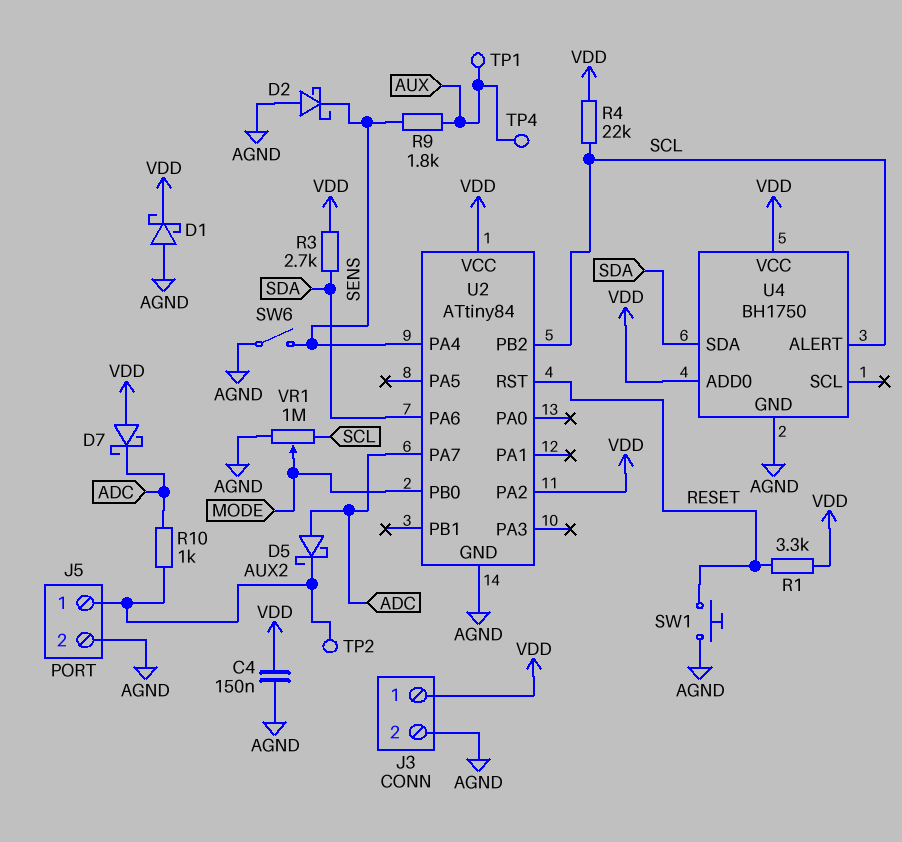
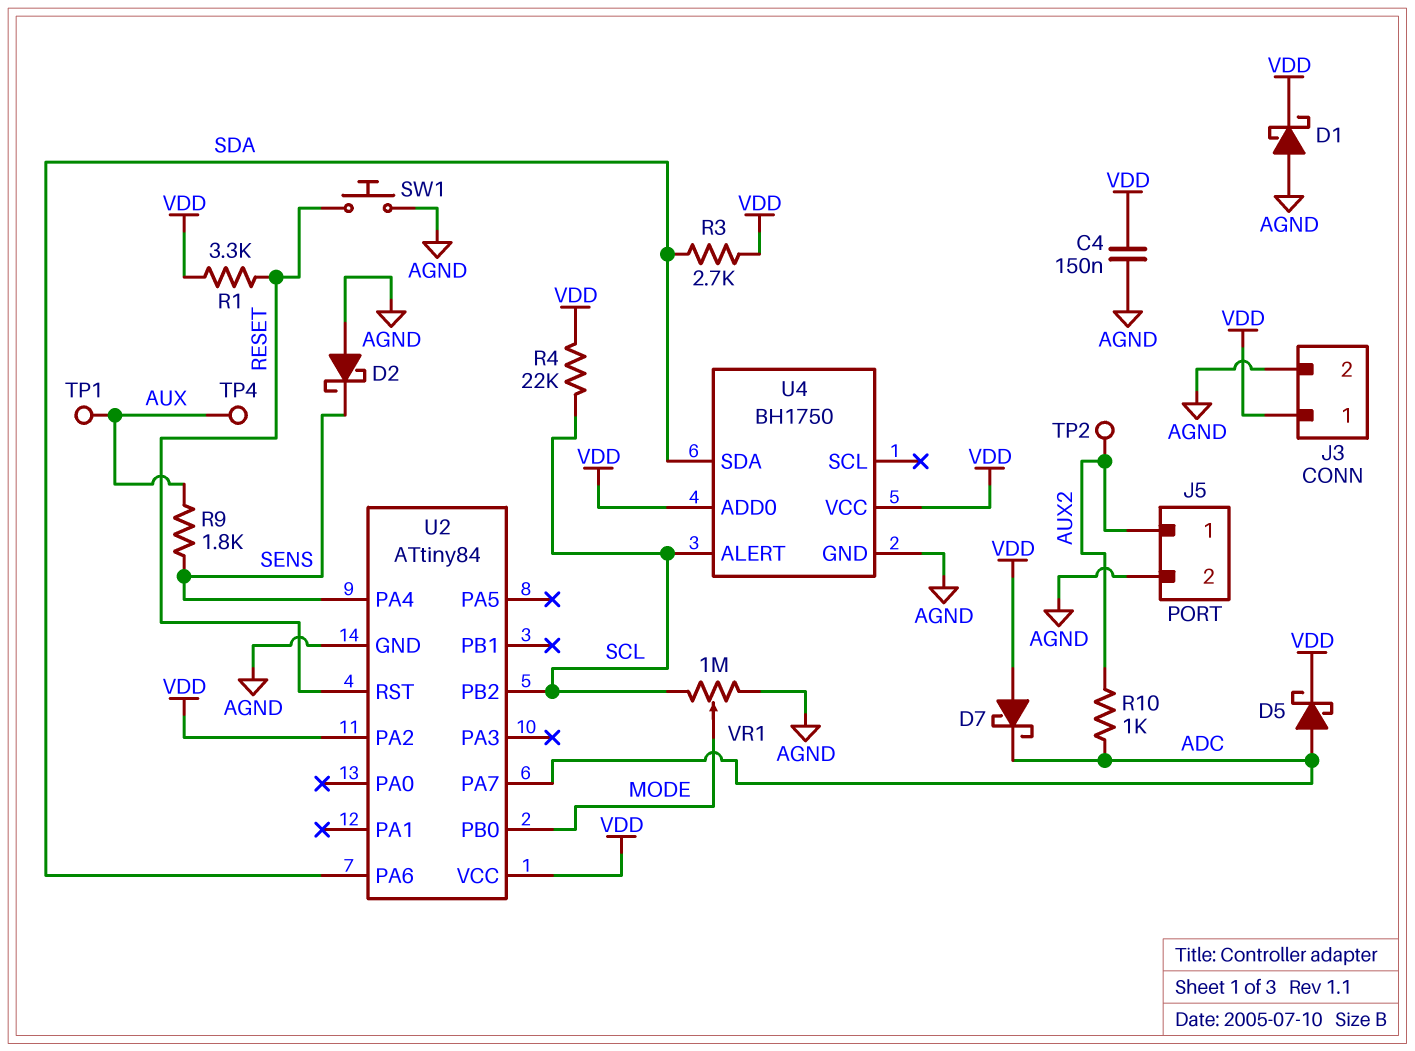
D5: schottky (A ADC, K AUX2) -> schottky (A ADC, K VDD)
SW6: switch (AGND, SENS) -> none

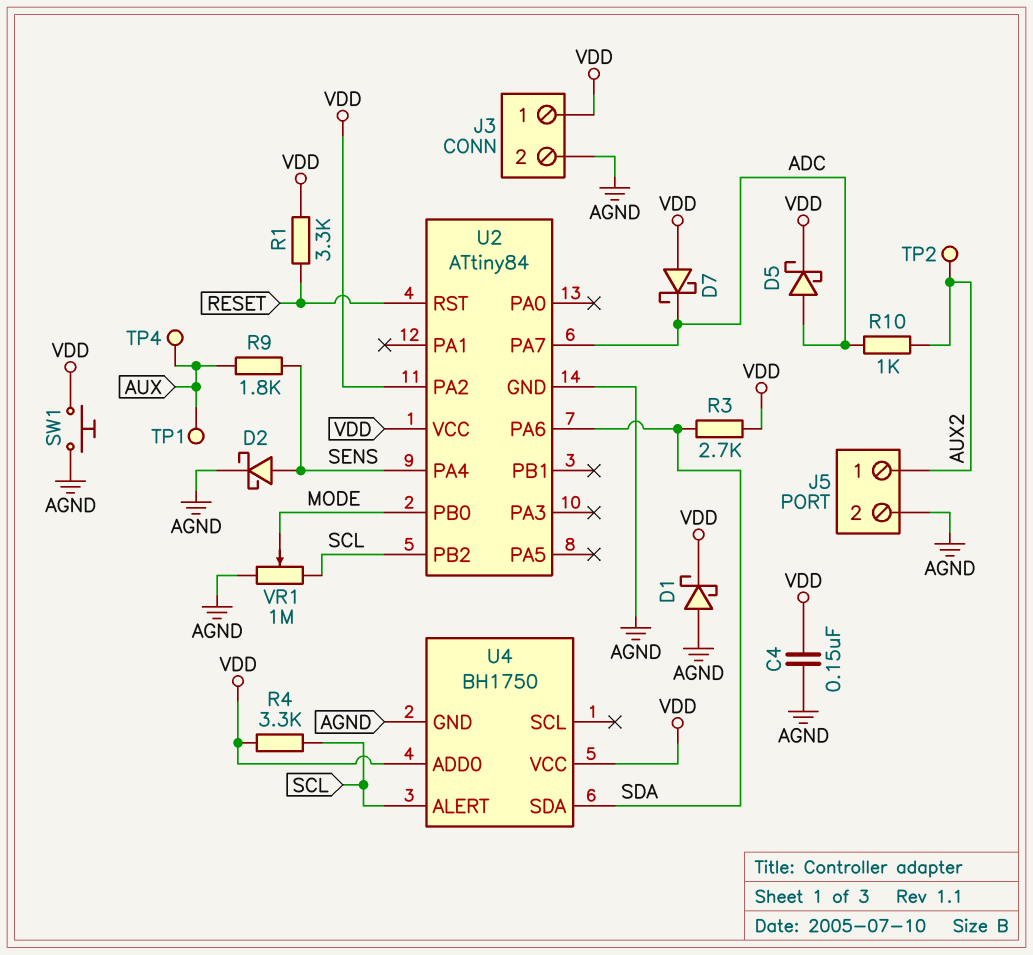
D2: schottky (A AGND, K SENS) -> schottky (A SENS, K AGND)
R4: 22k (SCL, VDD) -> 3.3k (SCL, VDD)
SW1: button (AGND, RESET) -> button (AGND, VDD)

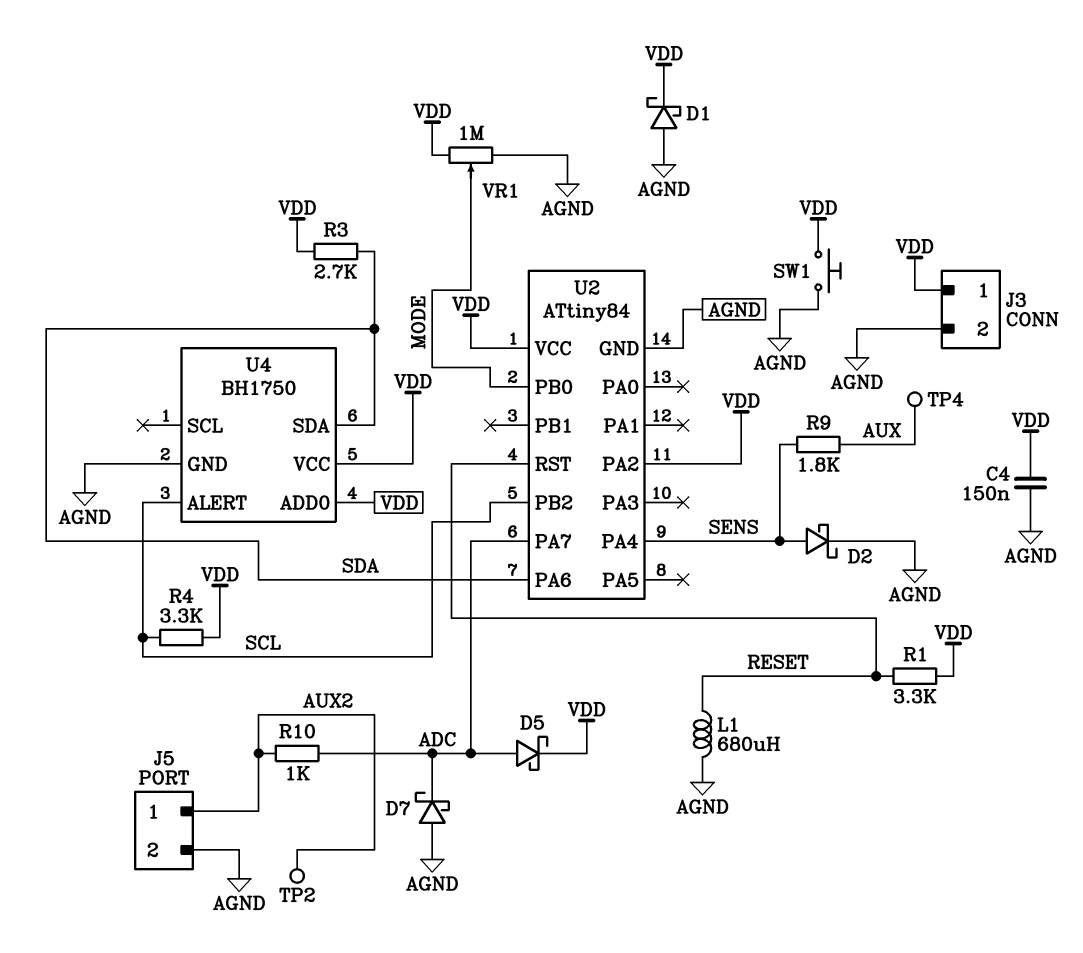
D7: schottky (A VDD, K ADC) -> schottky (A AGND, K ADC)
L1: none -> 680uH (AGND, RESET)
TP1: test point (AUX) -> none
VR1: 1M (AGND, SCL, wiper MODE) -> 1M (AGND, VDD, wiper MODE)

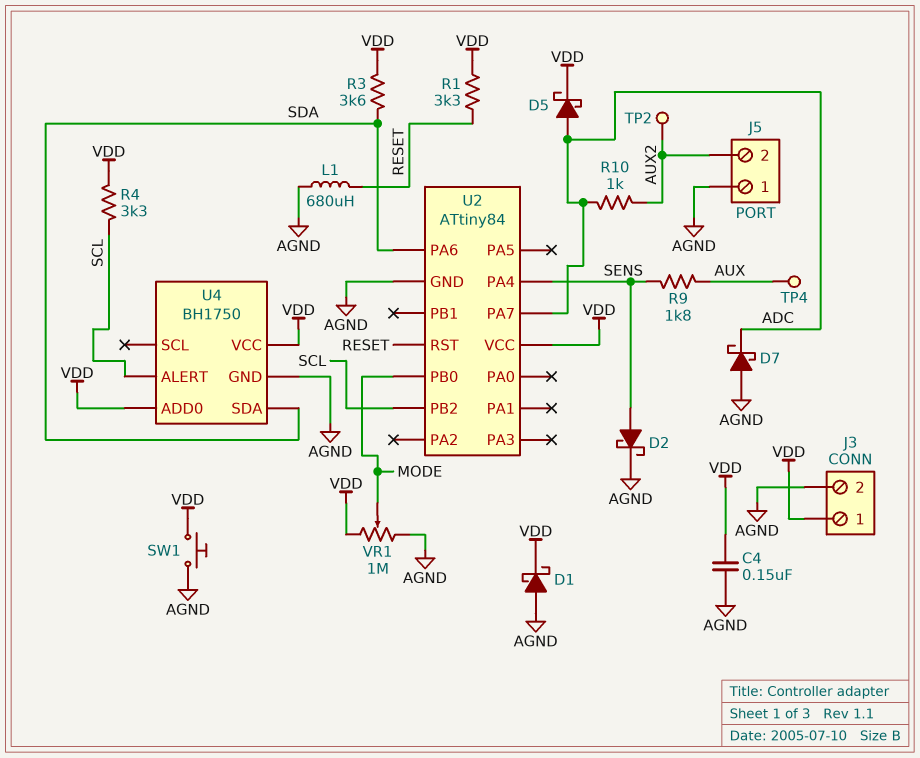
J5 pin 1: AUX2 -> AGND
J5 pin 2: AGND -> AUX2
R3: 2.7k (SDA, VDD) -> 3.6k (SDA, VDD)
U2 pin PA2: VDD -> none

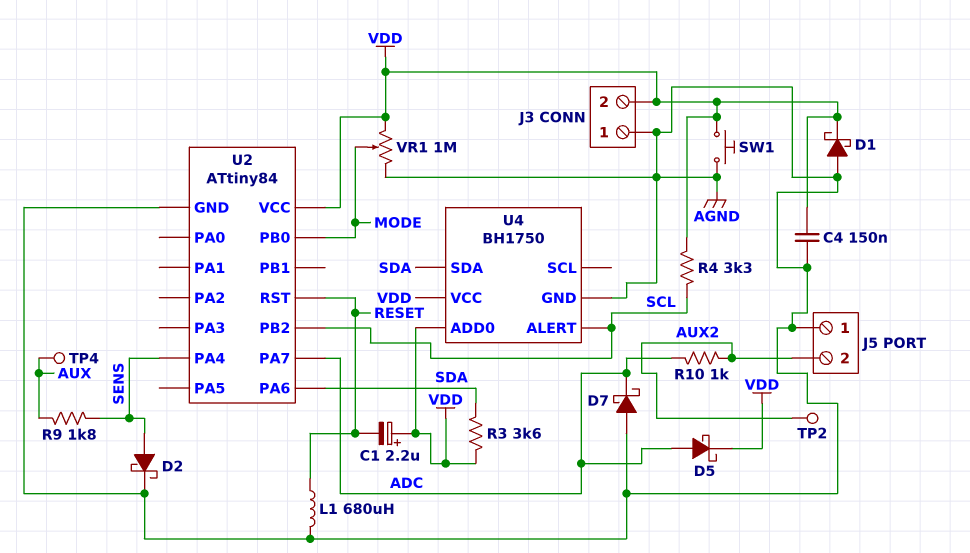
C1: none -> 2.2uF (plus VDD, minus RESET)
J3 pin 1: VDD -> AGND
J3 pin 2: AGND -> VDD
R1: 3.3k (RESET, VDD) -> none

